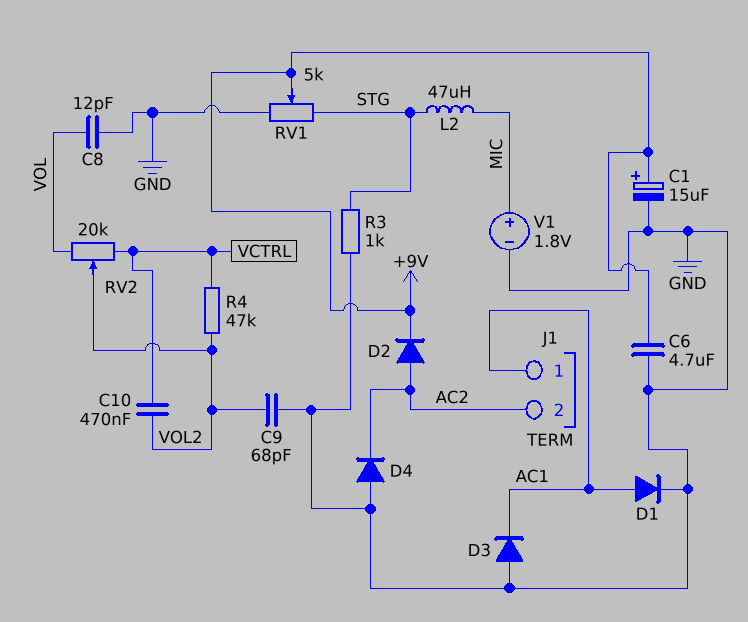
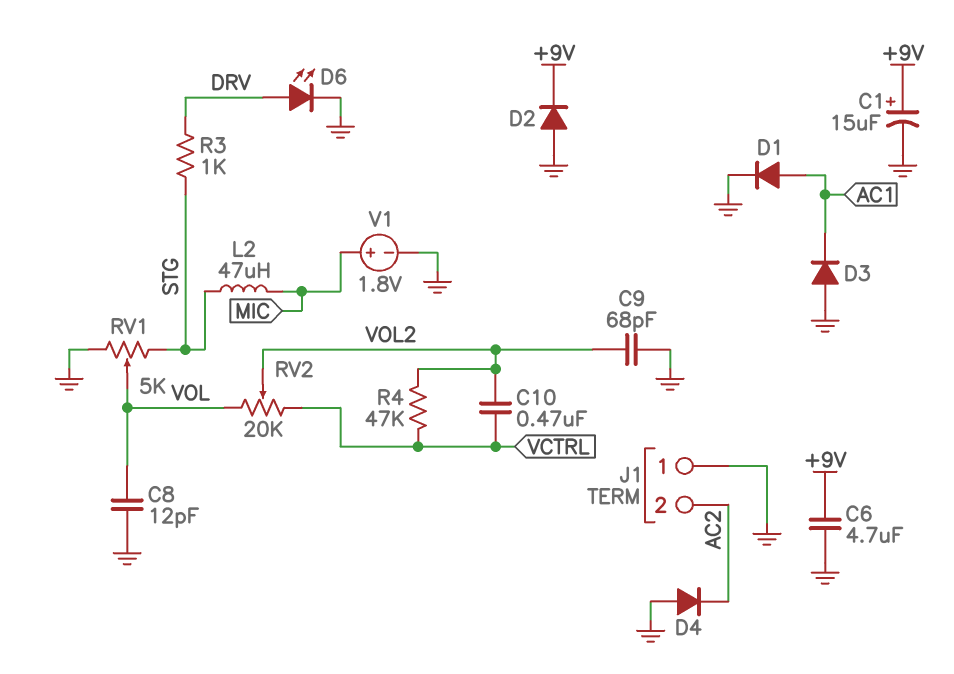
D2: diode (A AC2, K +9V) -> diode (A GND, K +9V)
D6: none -> LED (A DRV, K GND)
J1 pin 1: AC1 -> GND
R3: 1k (GND, STG) -> 1k (DRV, STG)
RV1: 5k (GND, STG, wiper +9V) -> 5k (GND, STG, wiper VOL)

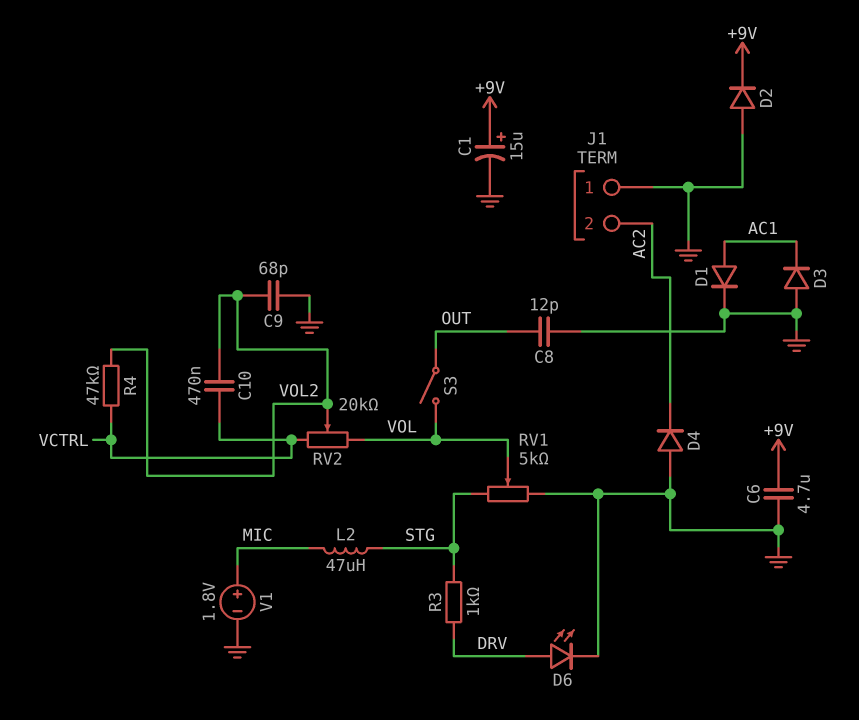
C8: 12pF (GND, VOL) -> 12pF (GND, OUT)
S3: none -> switch (OUT, VOL)

